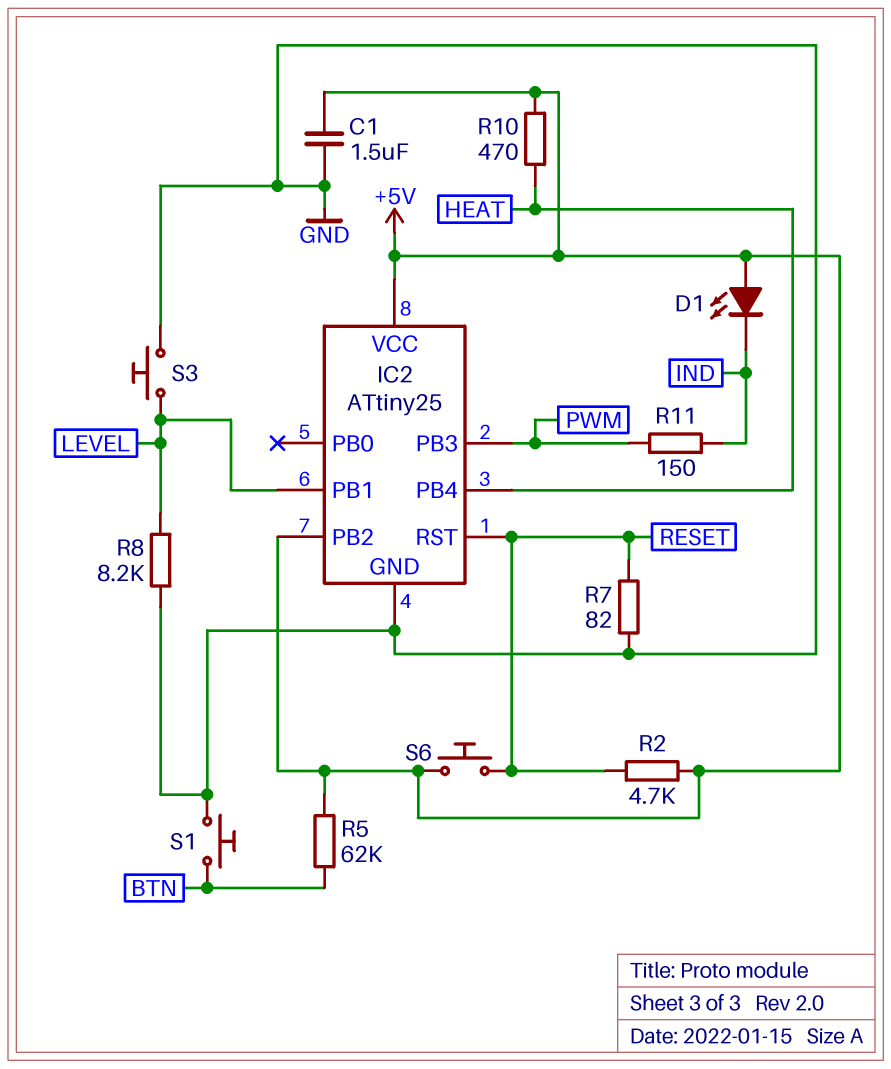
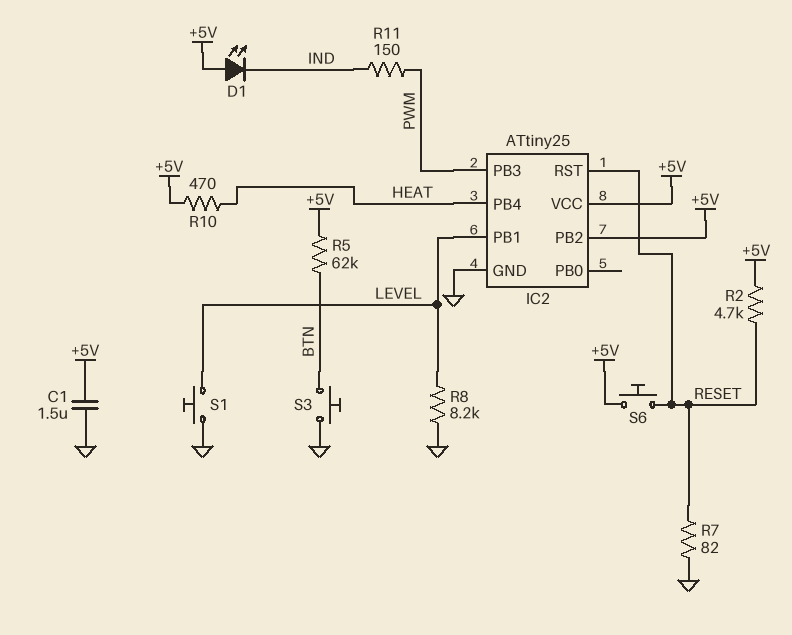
S1: button (BTN, GND) -> button (GND, LEVEL)
S3: button (GND, LEVEL) -> button (BTN, GND)

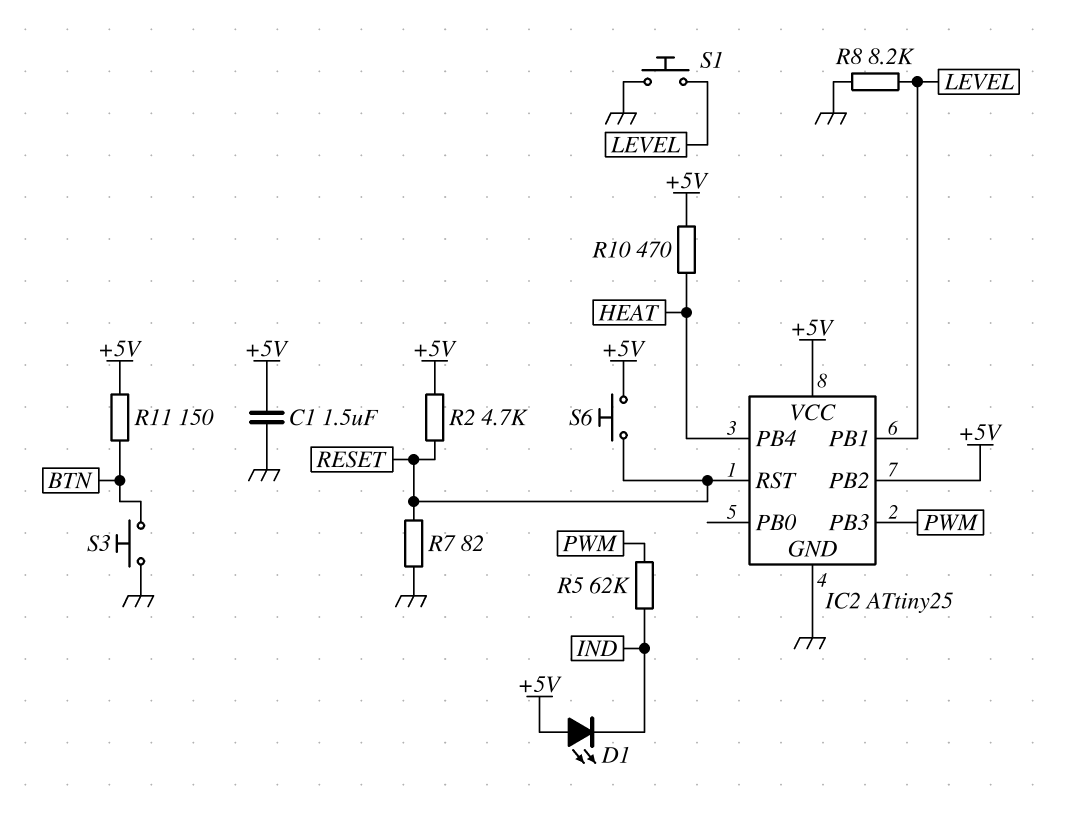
R5: 62k (+5V, BTN) -> 62k (IND, PWM)
R11: 150 (IND, PWM) -> 150 (+5V, BTN)

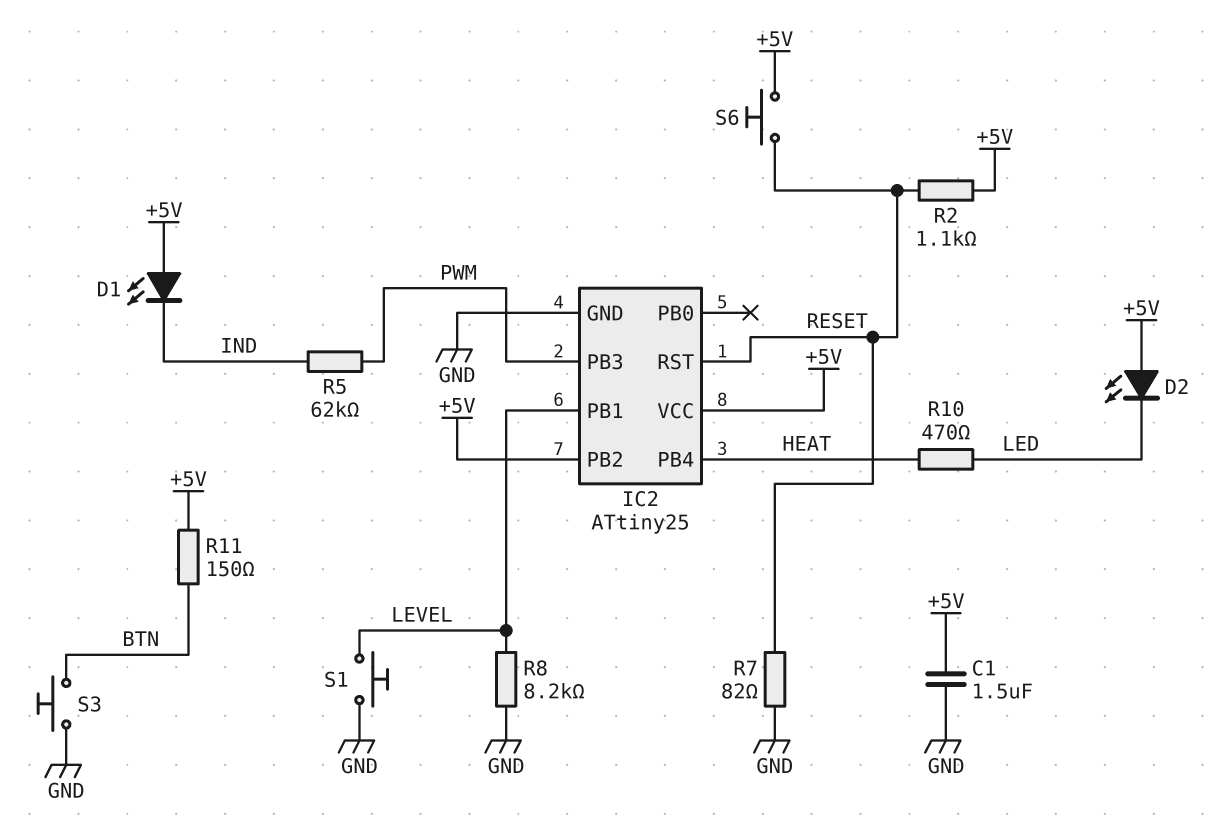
D2: none -> LED (A +5V, K LED)
R2: 4.7k (+5V, RESET) -> 1.1k (+5V, RESET)
R10: 470 (+5V, HEAT) -> 470 (HEAT, LED)

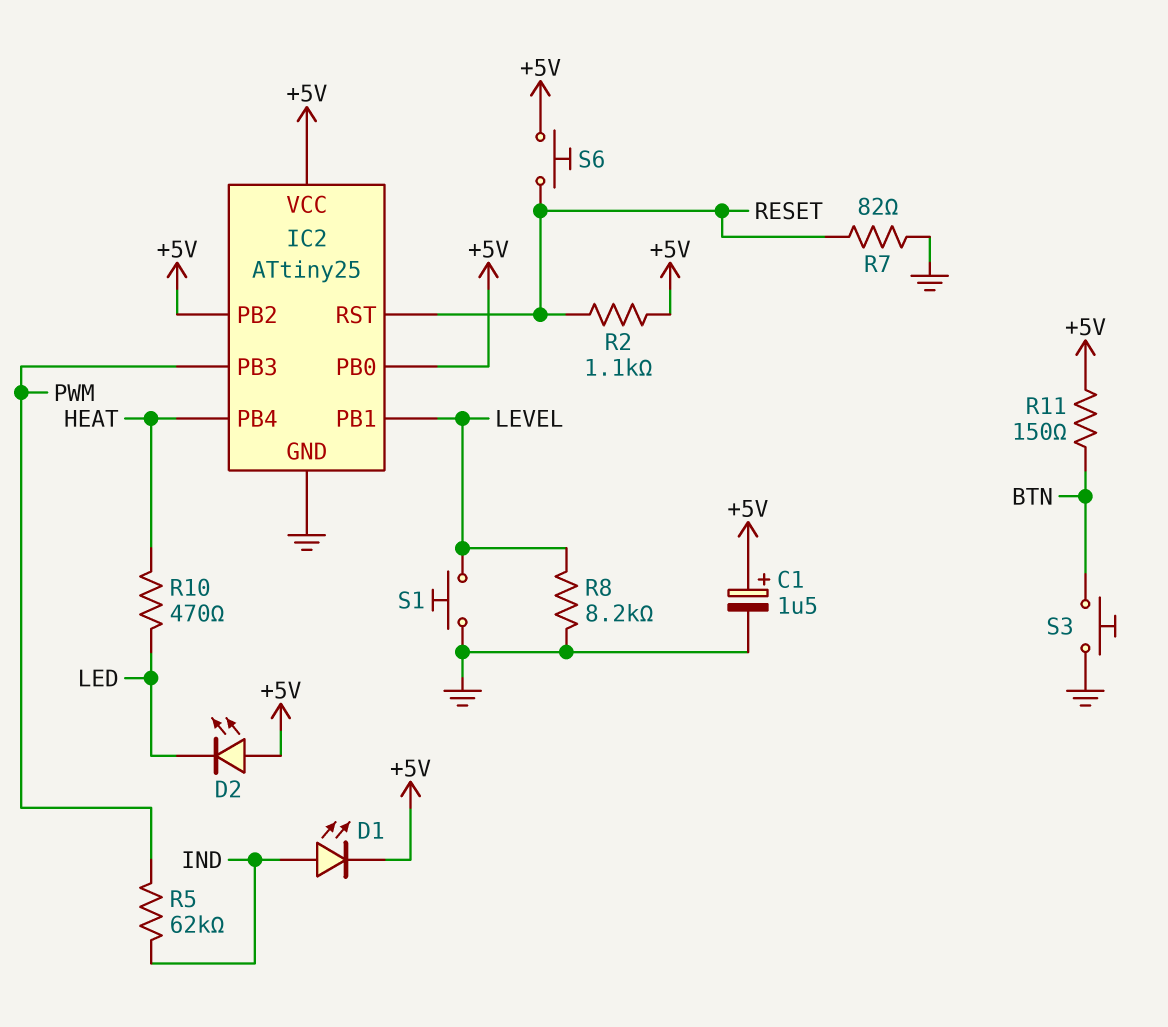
C1: 1.5uF (+5V, GND) -> 1.5uF (plus +5V, minus GND)
D1: LED (A +5V, K IND) -> LED (A IND, K +5V)
IC2 pin PB0: none -> +5V

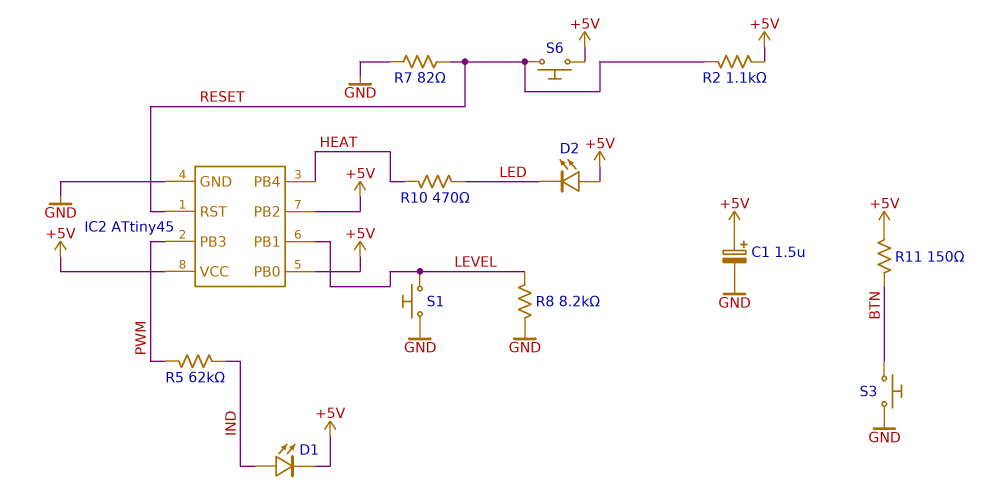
IC2: ATtiny25 -> ATtiny45

